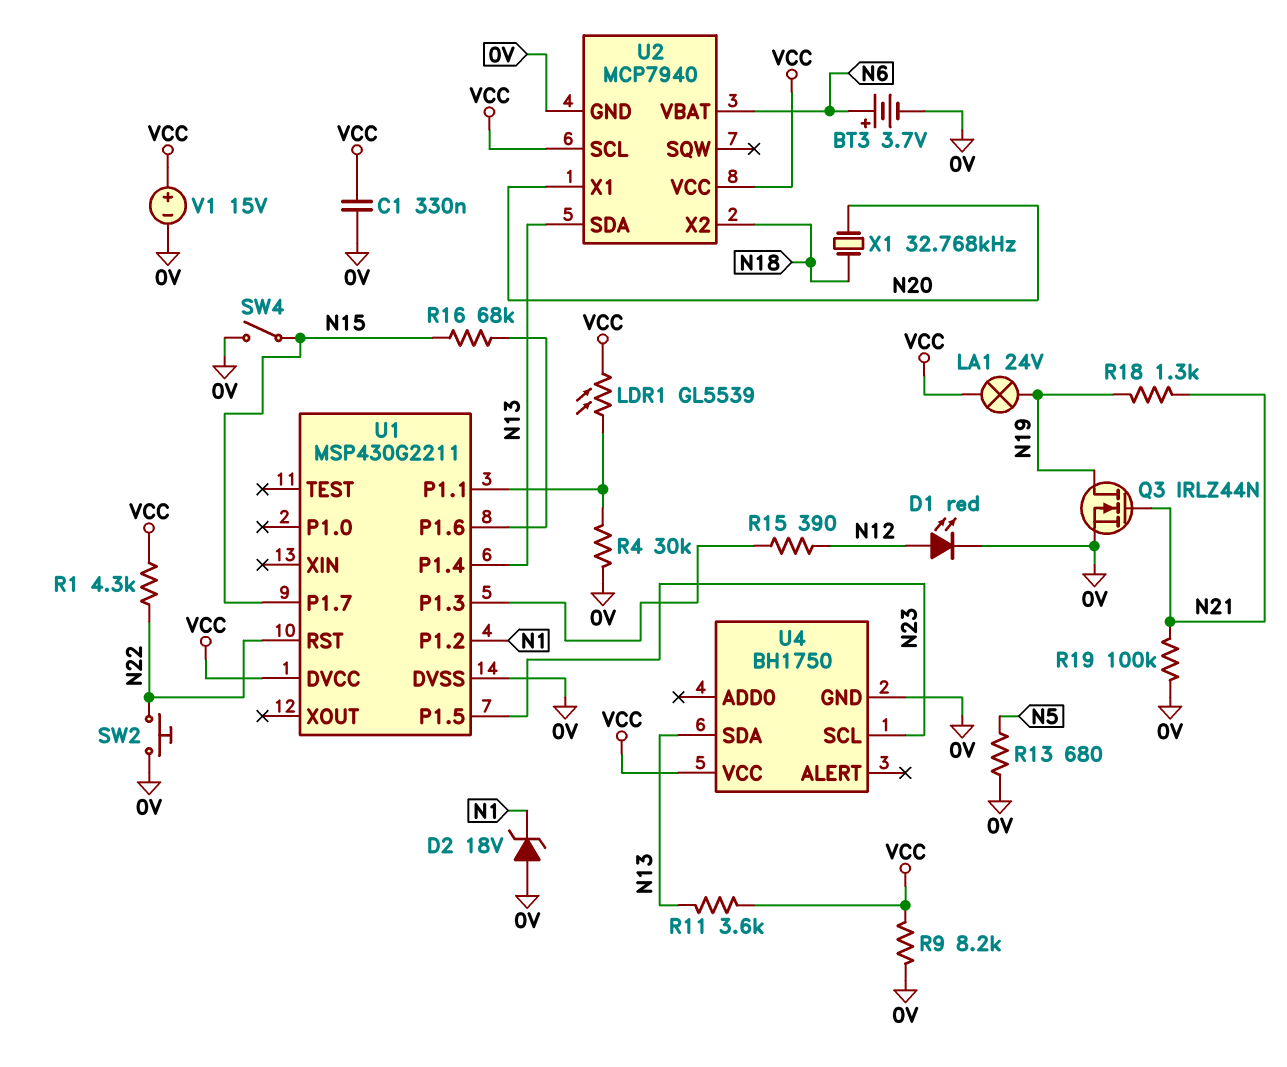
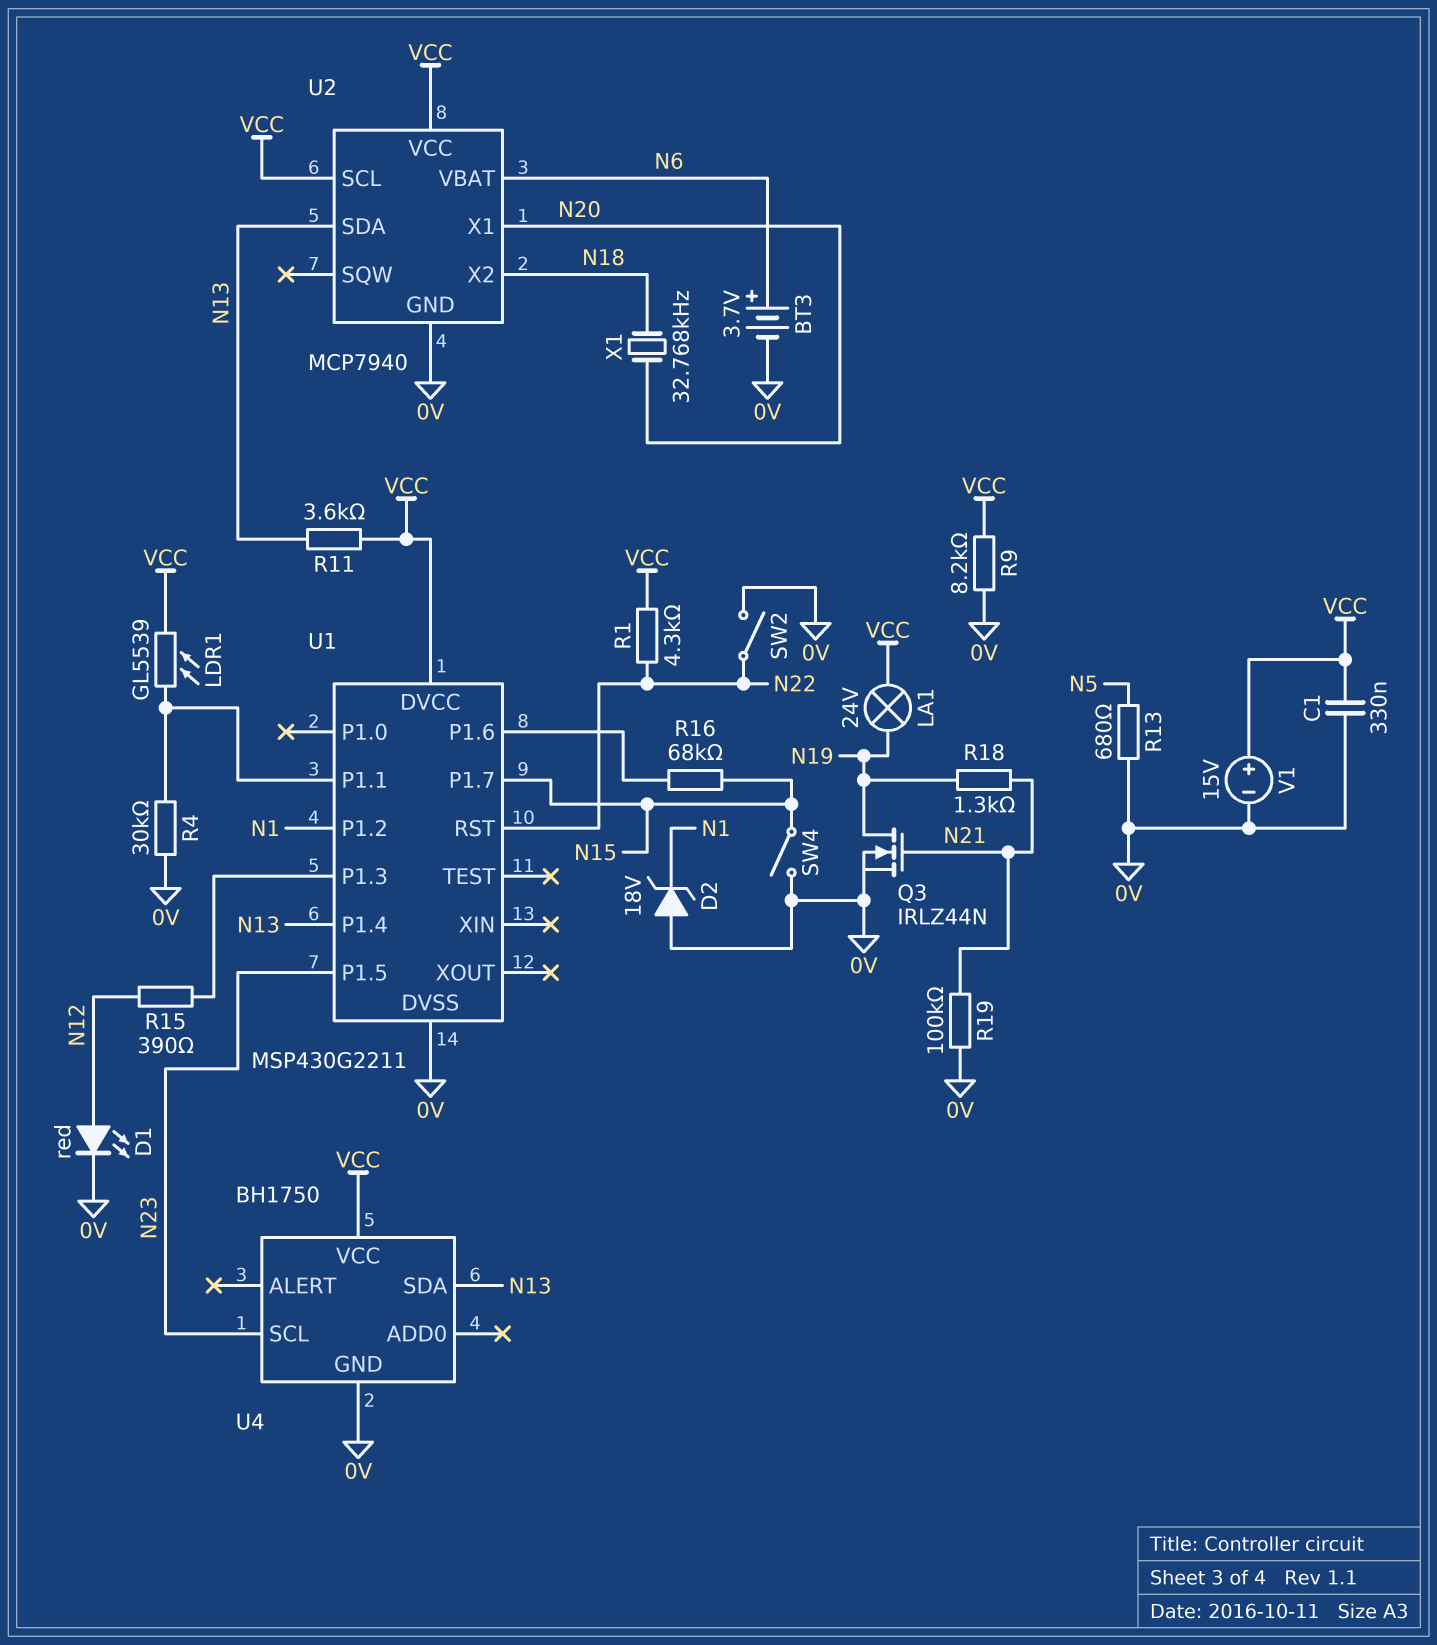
SW2: button (0V, N22) -> switch (0V, N22)

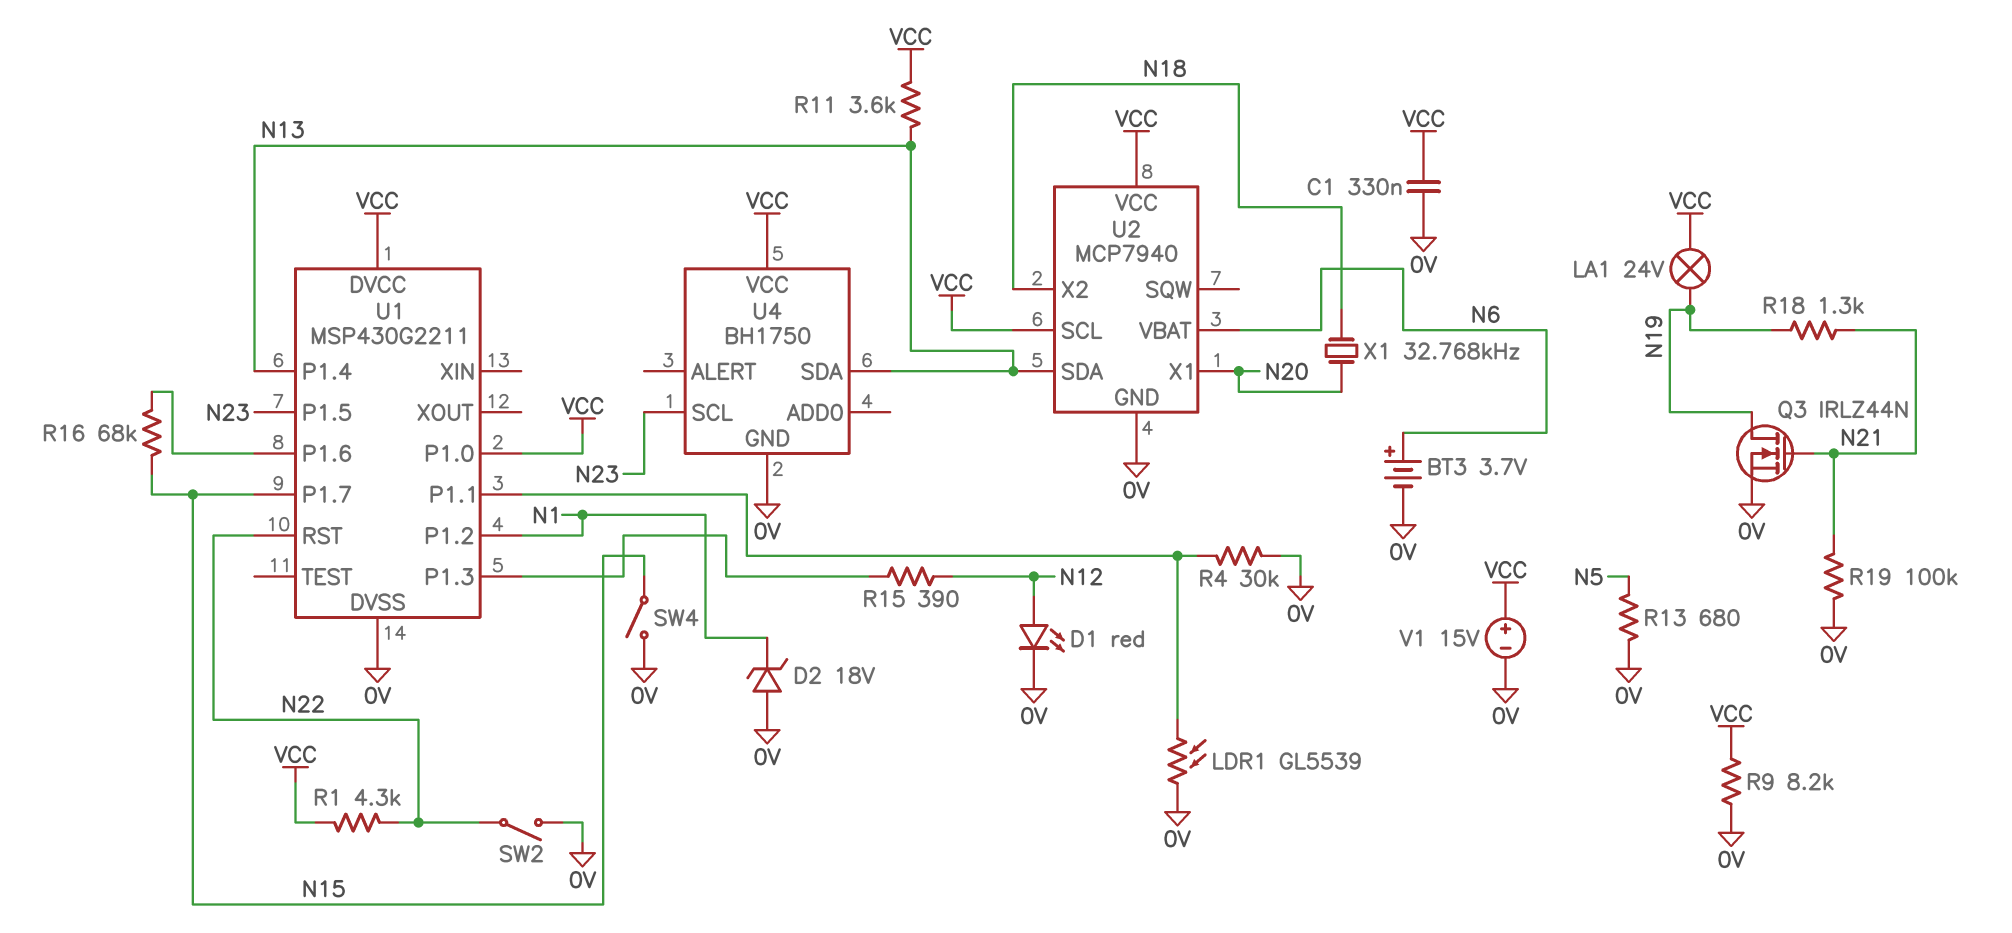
LDR1: GL5539 (U1/P1.1, VCC) -> GL5539 (0V, U1/P1.1)
U1 pin P1.0: none -> VCC

